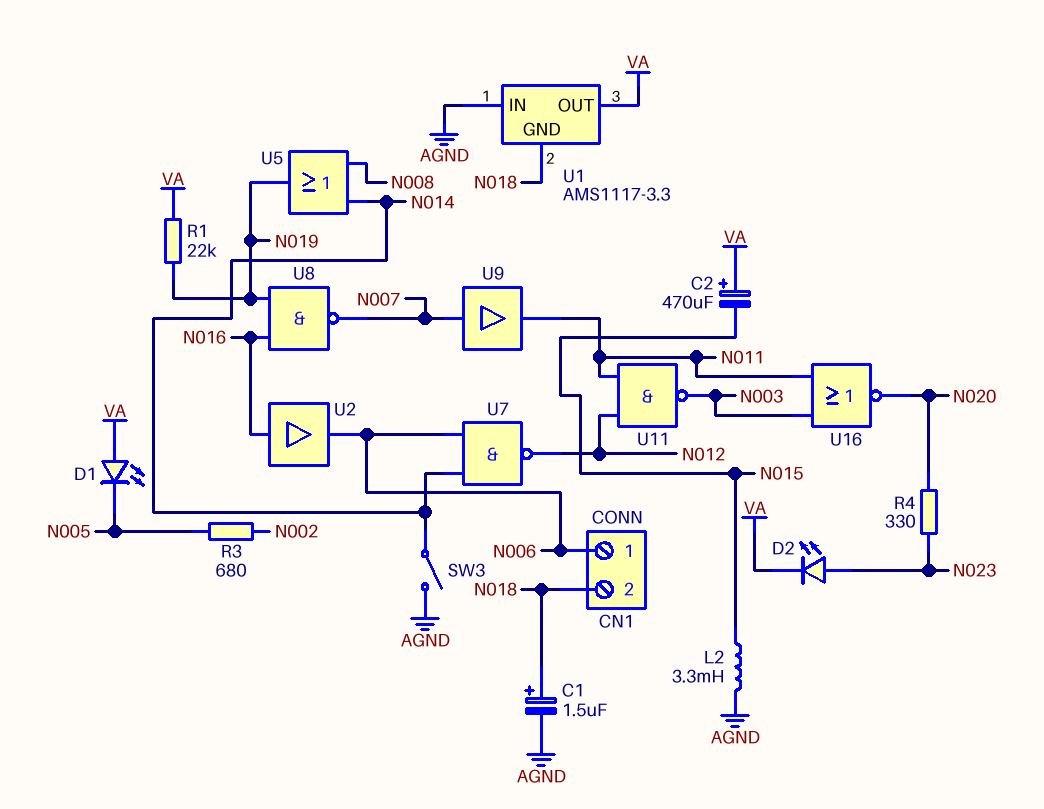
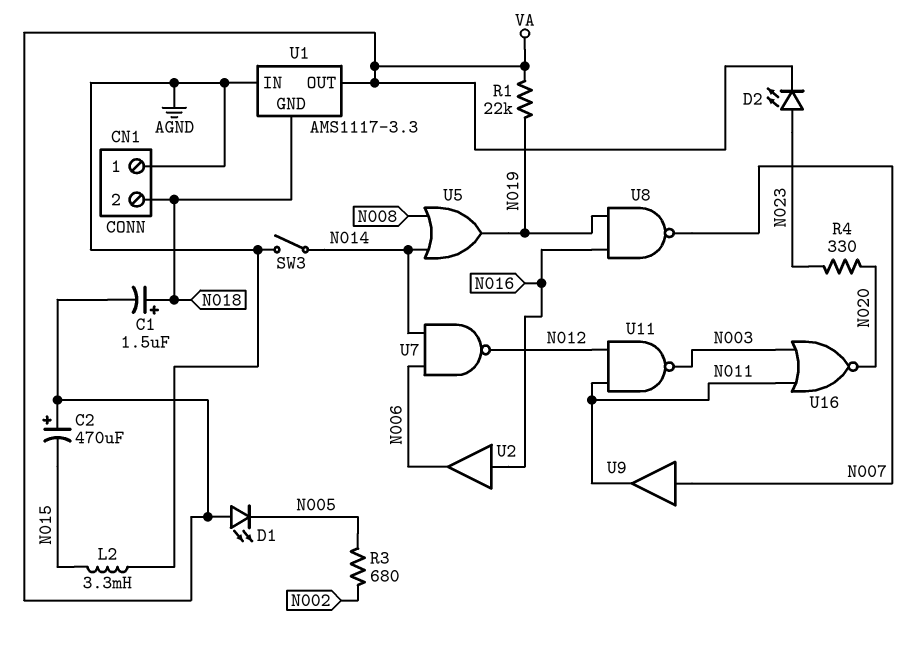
C1: 1.5uF (plus N018, minus AGND) -> 1.5uF (plus N018, minus VA)
CN1 pin 1: N006 -> AGND

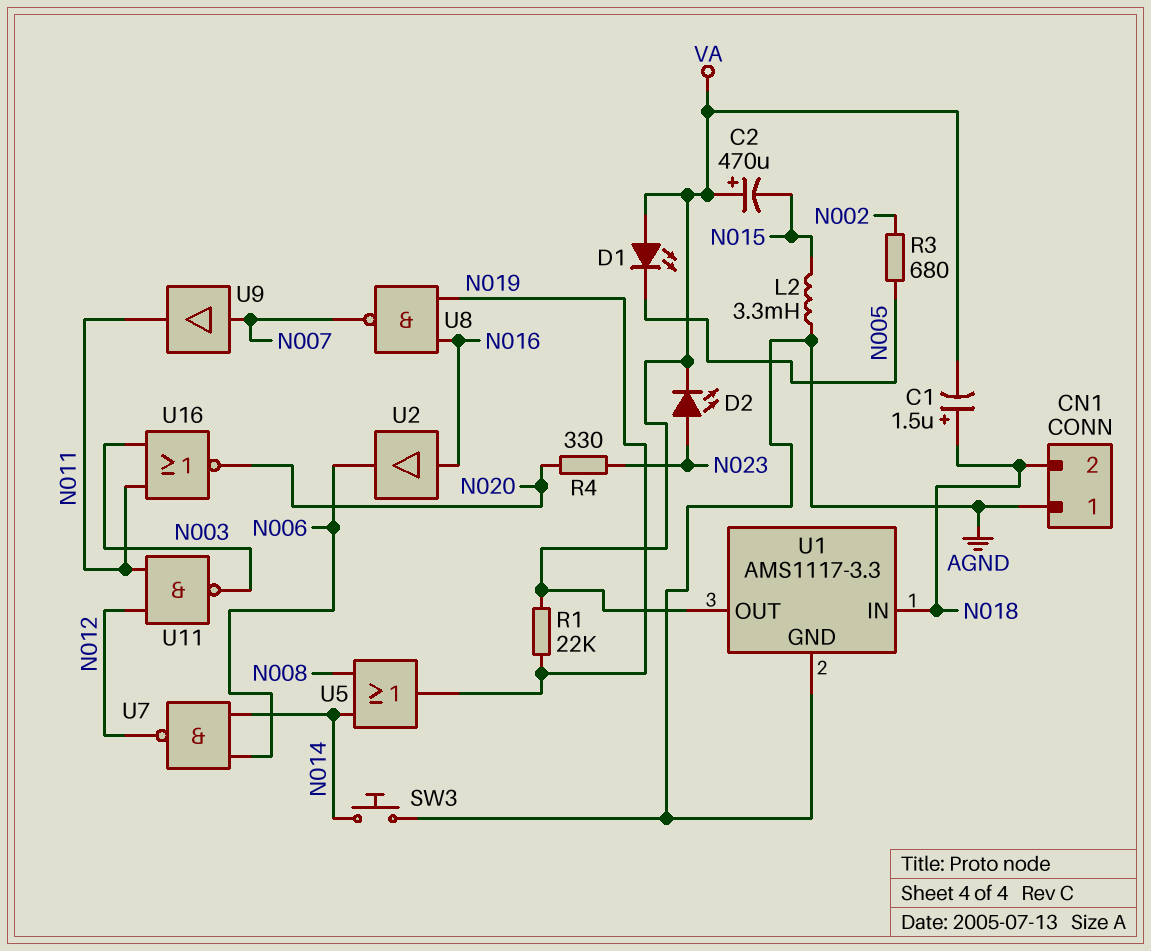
SW3: switch (AGND, N014) -> button (AGND, N014)
U1 pin GND: N018 -> AGND
U1 pin IN: AGND -> N018

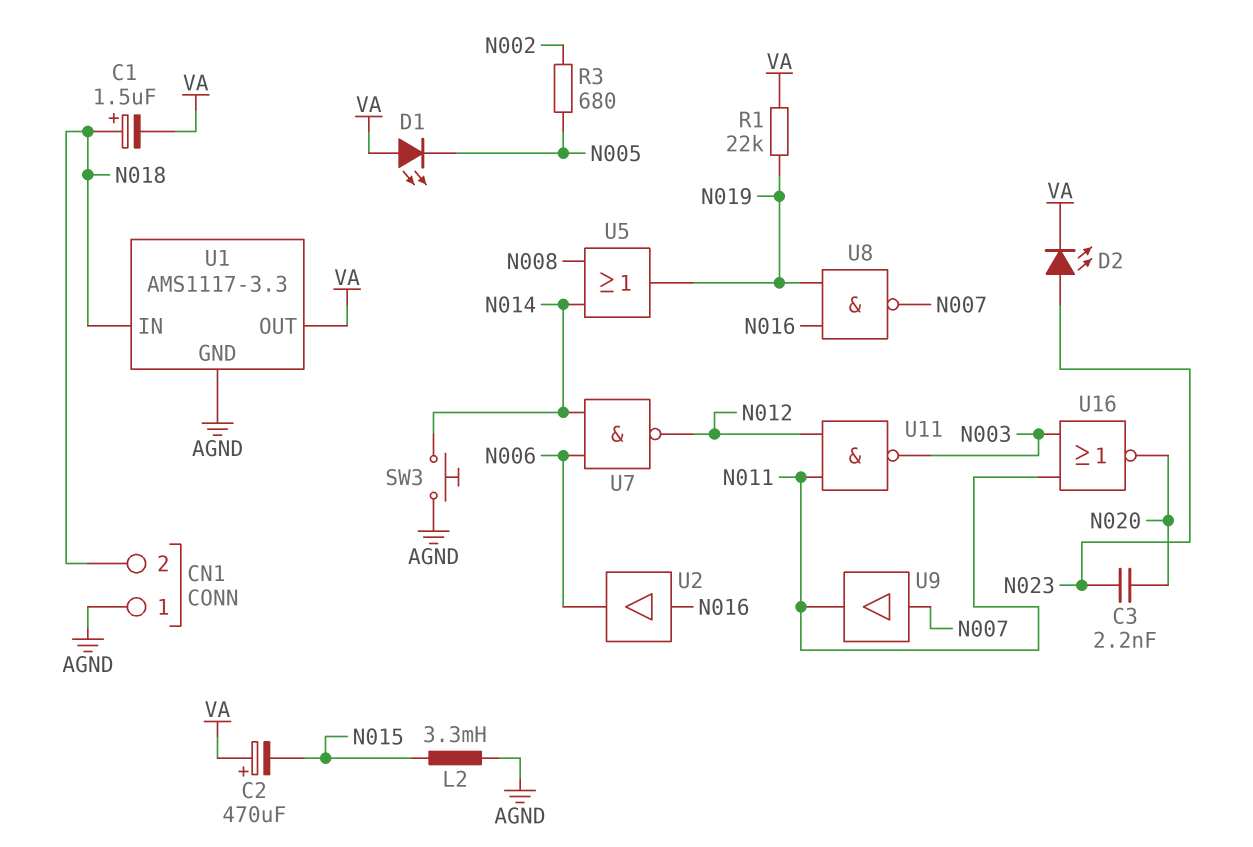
C3: none -> 2.2nF (N020, N023)
R4: 330 (N020, N023) -> none

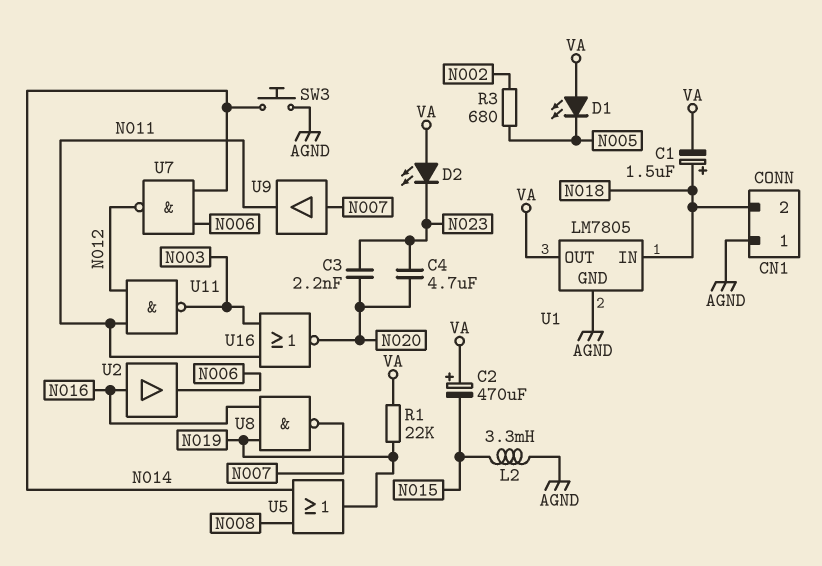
C4: none -> 4.7uF (N020, N023)
D2: LED (A N023, K VA) -> LED (A VA, K N023)
U1: AMS1117-3.3 -> LM7805

